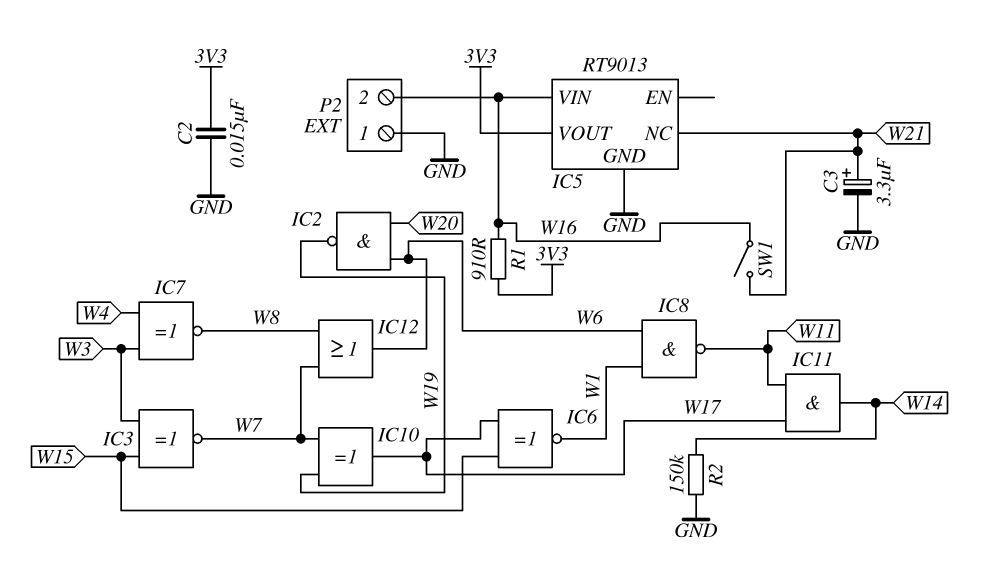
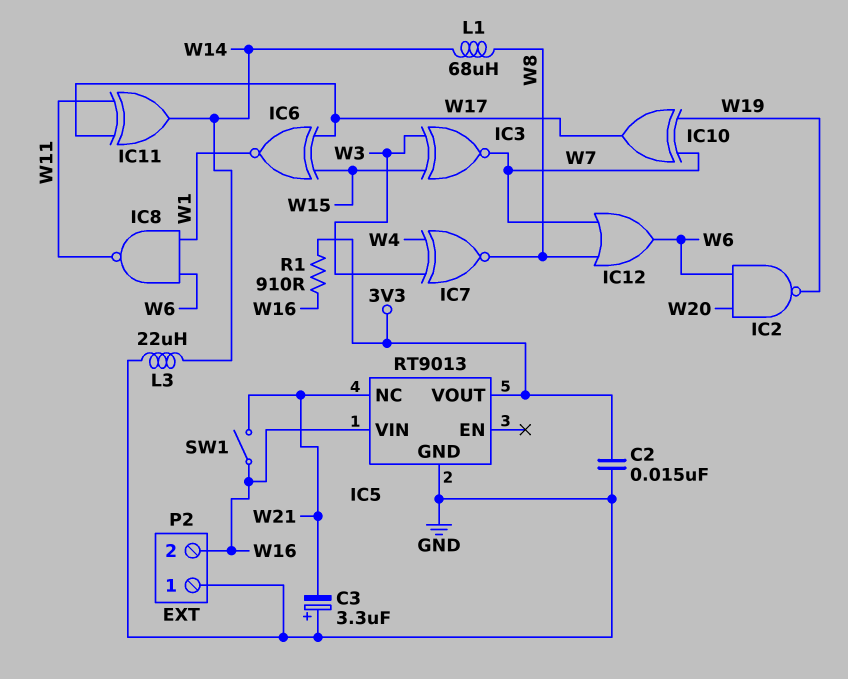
C3: 3.3uF (plus W21, minus GND) -> 3.3uF (plus GND, minus W21)
IC11: AND (in W11, in W17, out W14) -> XOR (in W11, in W17, out W14)
L1: none -> 68uH (W8, W14)
L3: none -> 22uH (GND, W14)
R2: 150k (GND, W14) -> none

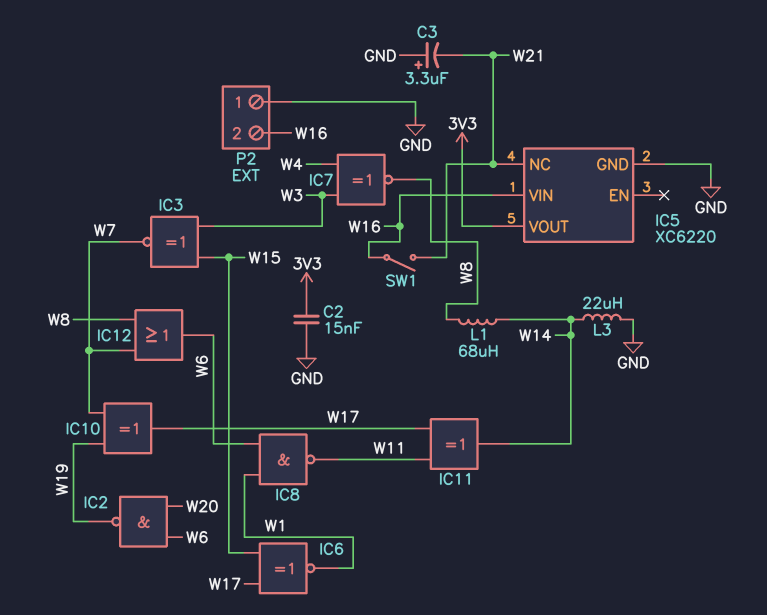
IC5: RT9013 -> XC6220
R1: 910 (3V3, W16) -> none

